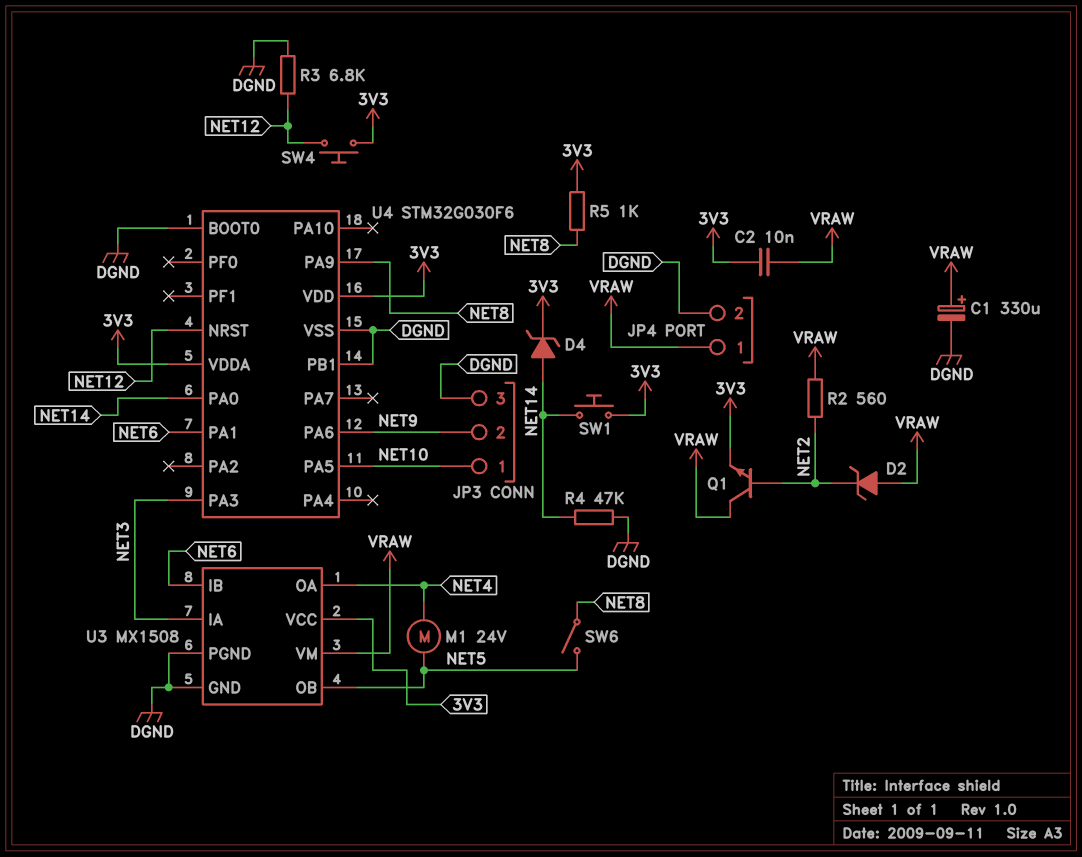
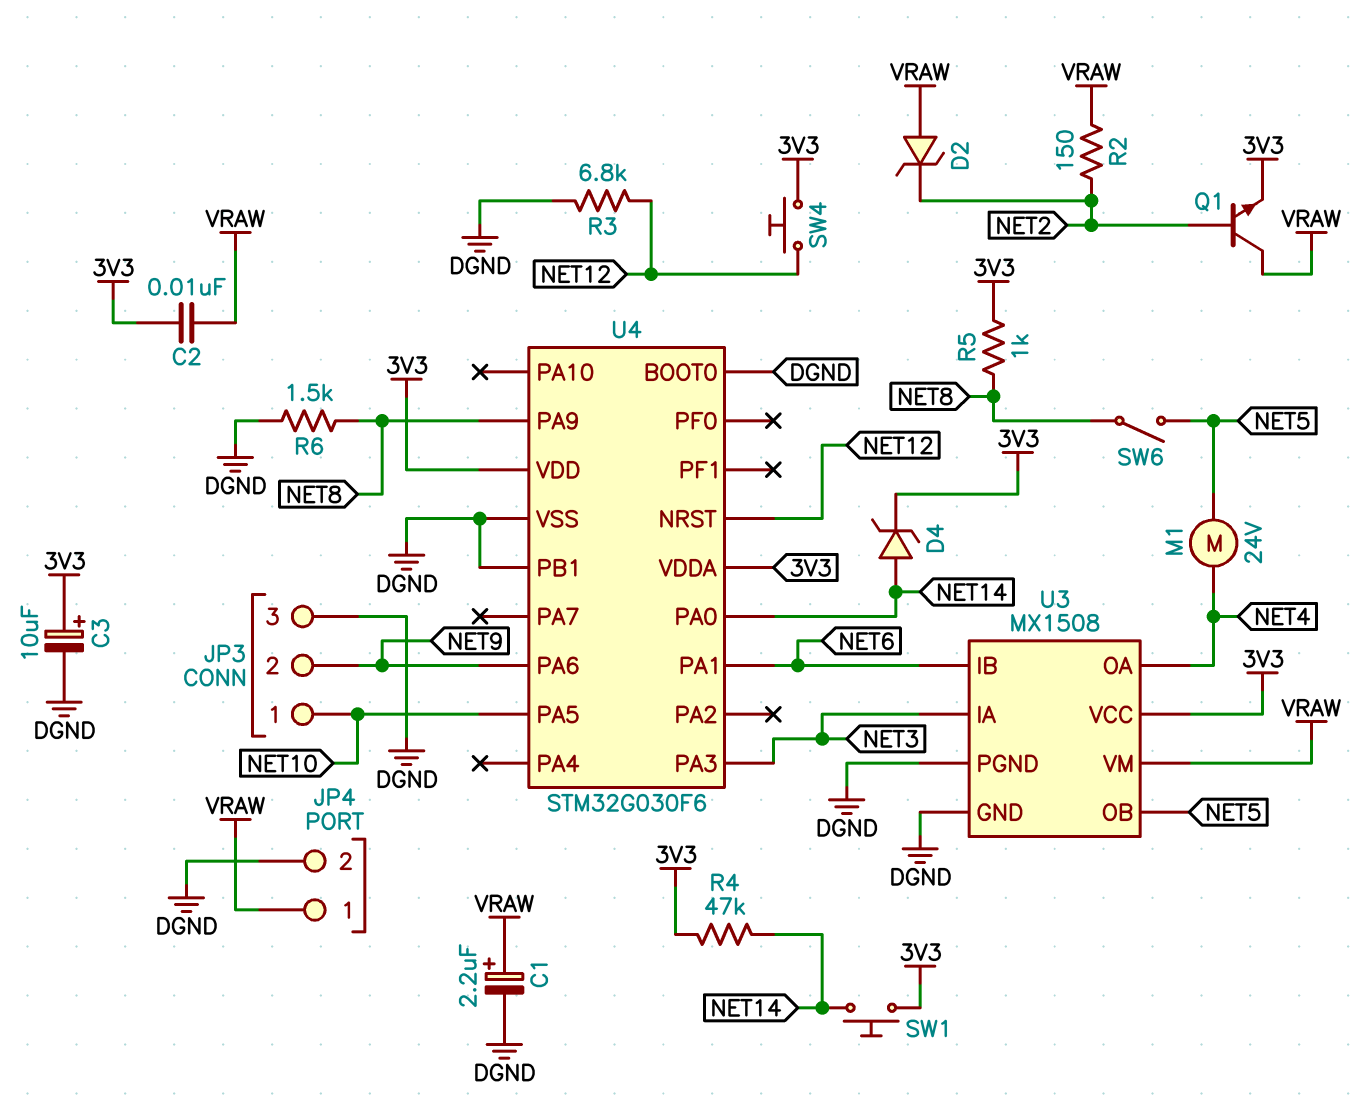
C1: 330uF (plus VRAW, minus DGND) -> 2.2uF (plus VRAW, minus DGND)
C3: none -> 10uF (plus 3V3, minus DGND)
R2: 560 (NET2, VRAW) -> 150 (NET2, VRAW)
R4: 47k (DGND, NET14) -> 47k (3V3, NET14)
R6: none -> 1.5k (DGND, NET8)

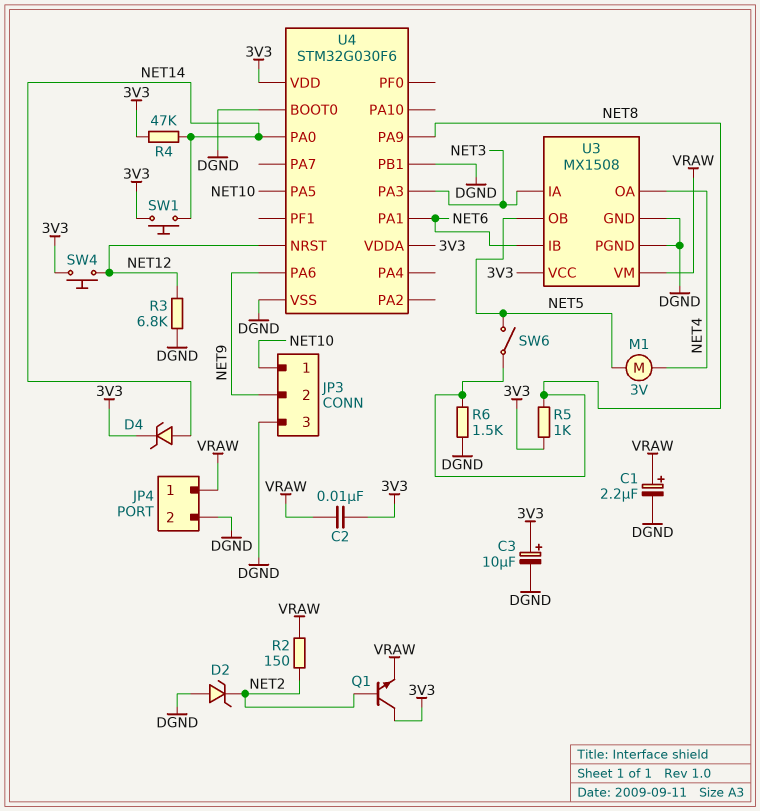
D2: zener (A VRAW, K NET2) -> zener (A DGND, K NET2)
M1: motor 24V (NET4, NET5) -> motor 3V (NET4, NET5)
Q1: NPN (B NET2, C VRAW, E 3V3) -> NPN (B NET2, C 3V3, E VRAW)

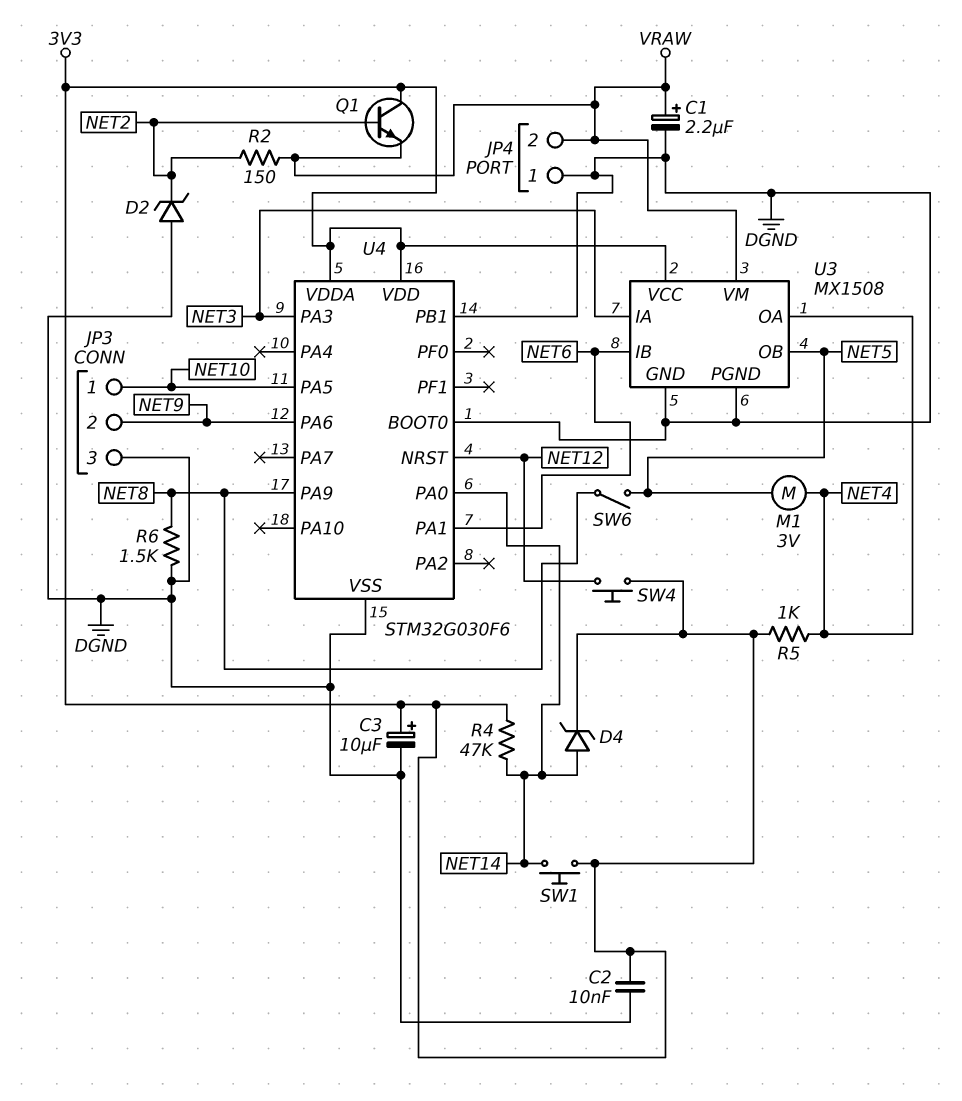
C2: 10nF (3V3, VRAW) -> 10nF (3V3, DGND)
JP4 pin 1: VRAW -> DGND
JP4 pin 2: DGND -> VRAW
R3: 6.8k (DGND, NET12) -> none
R5: 1k (3V3, NET8) -> 1k (3V3, NET4)

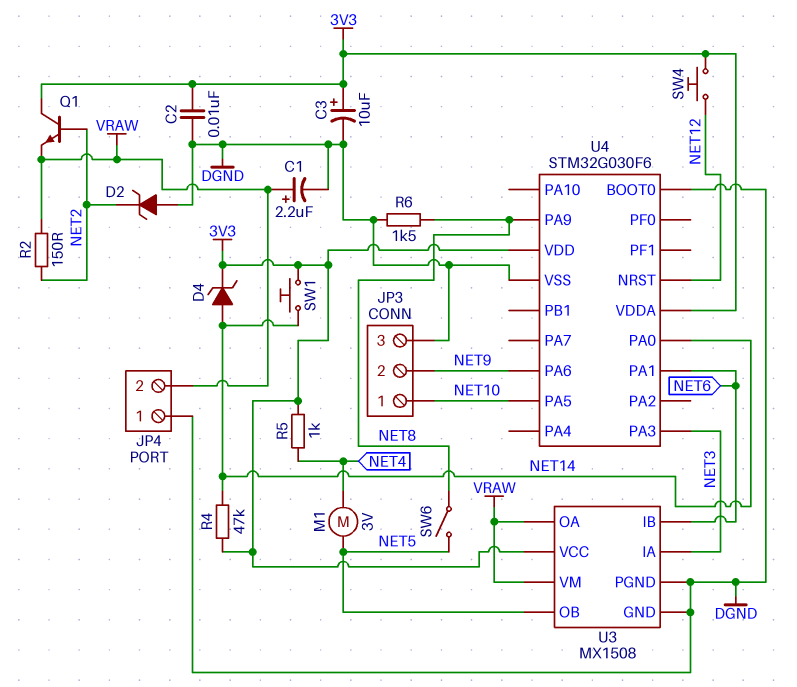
U3 pin OA: NET4 -> VRAW
U4 pin PB1: DGND -> none

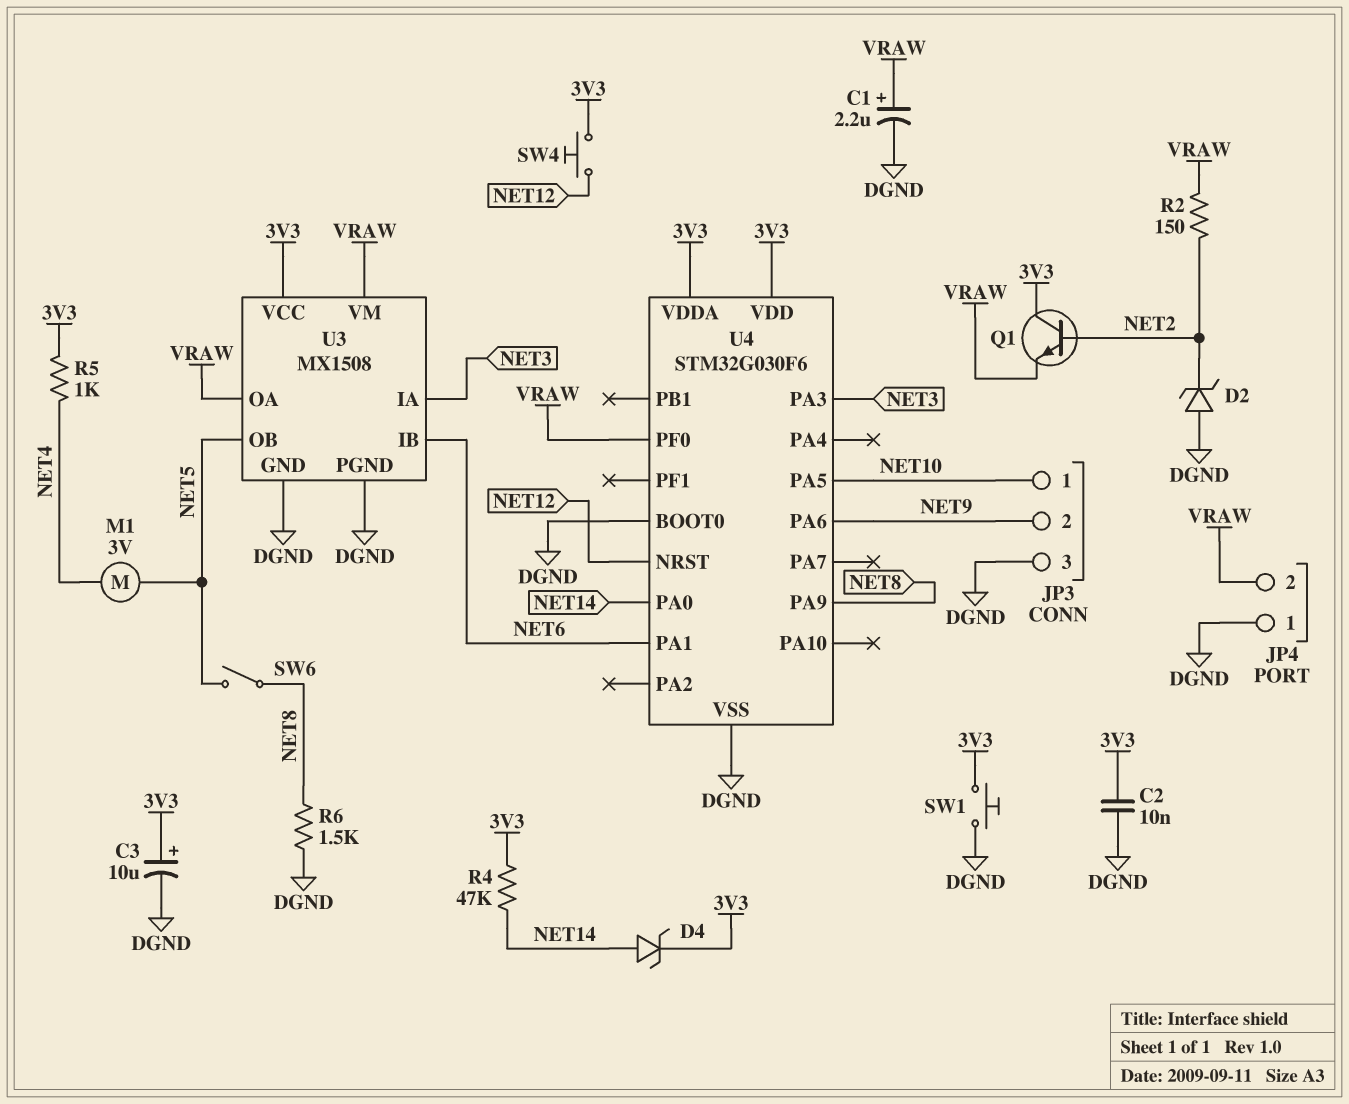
SW1: button (3V3, NET14) -> button (3V3, DGND)
U4 pin PF0: none -> VRAW

